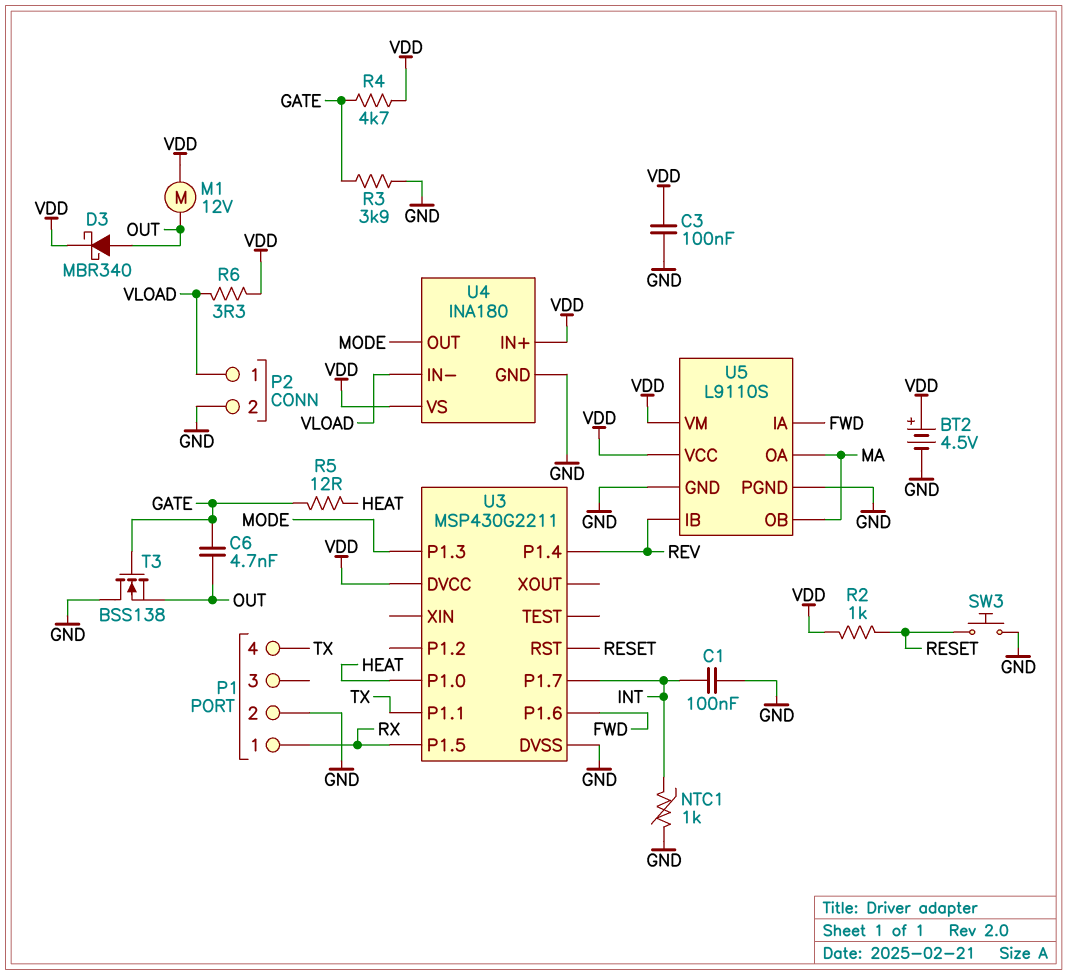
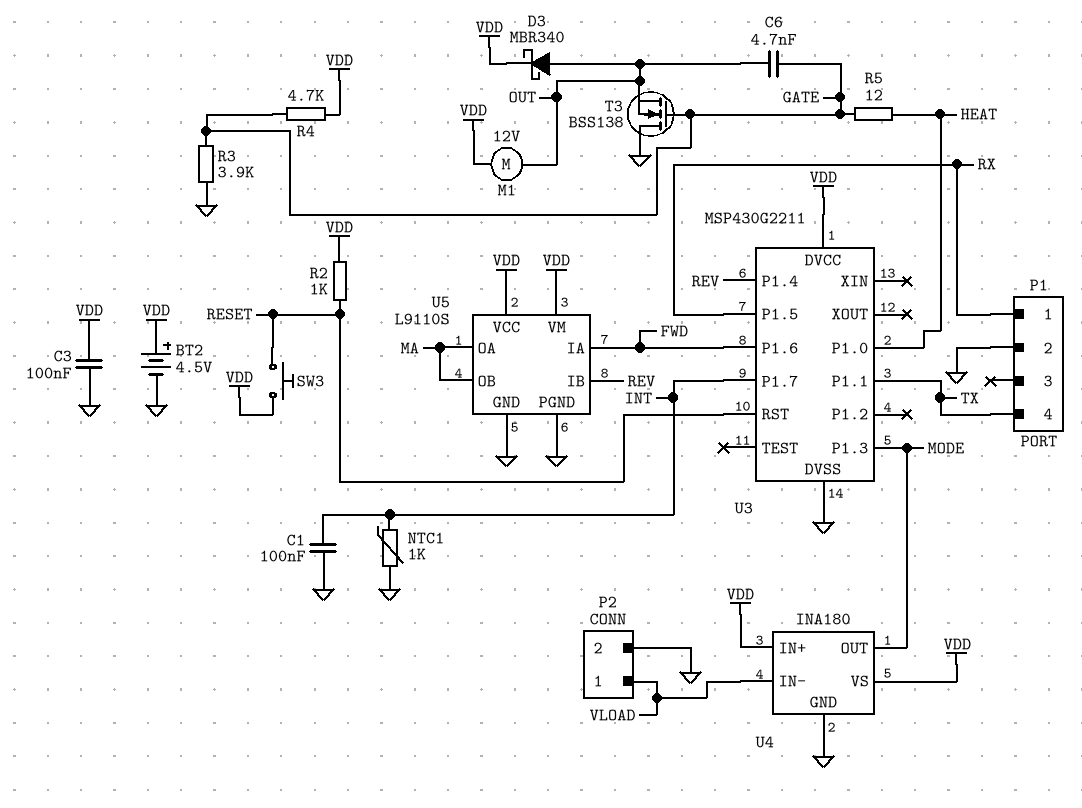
R6: 3.3 (VDD, VLOAD) -> none
SW3: button (GND, RESET) -> button (RESET, VDD)

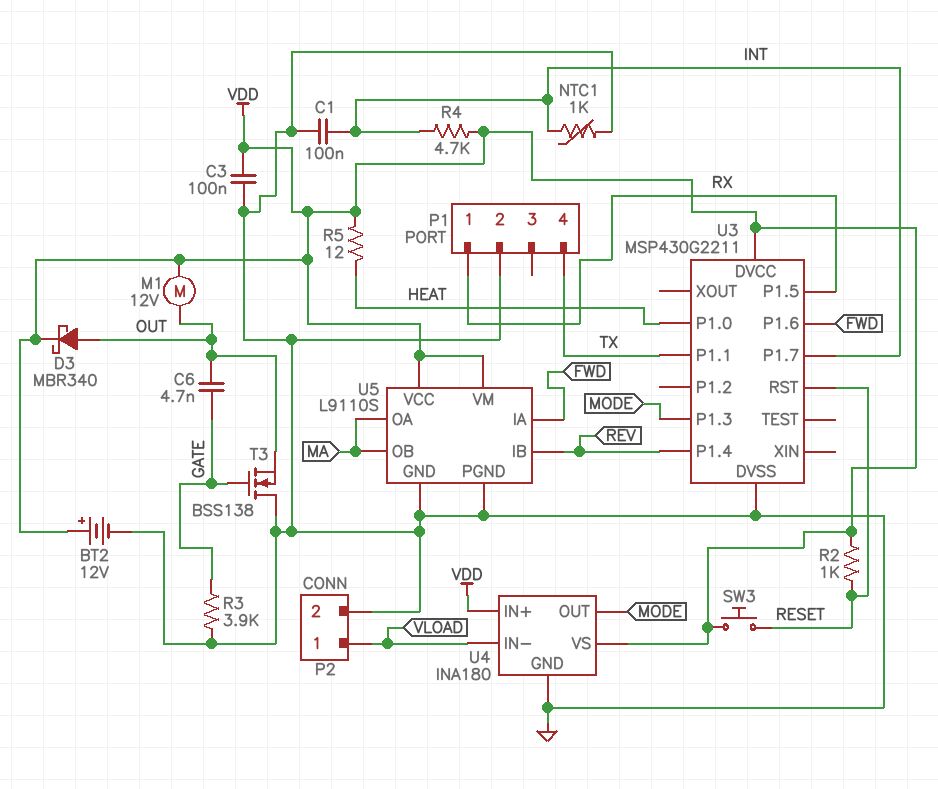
BT2: 4.5V (plus VDD, minus GND) -> 12V (plus VDD, minus GND)
R4: 4.7k (GATE, VDD) -> 4.7k (INT, VDD)
R5: 12 (GATE, HEAT) -> 12 (HEAT, VDD)

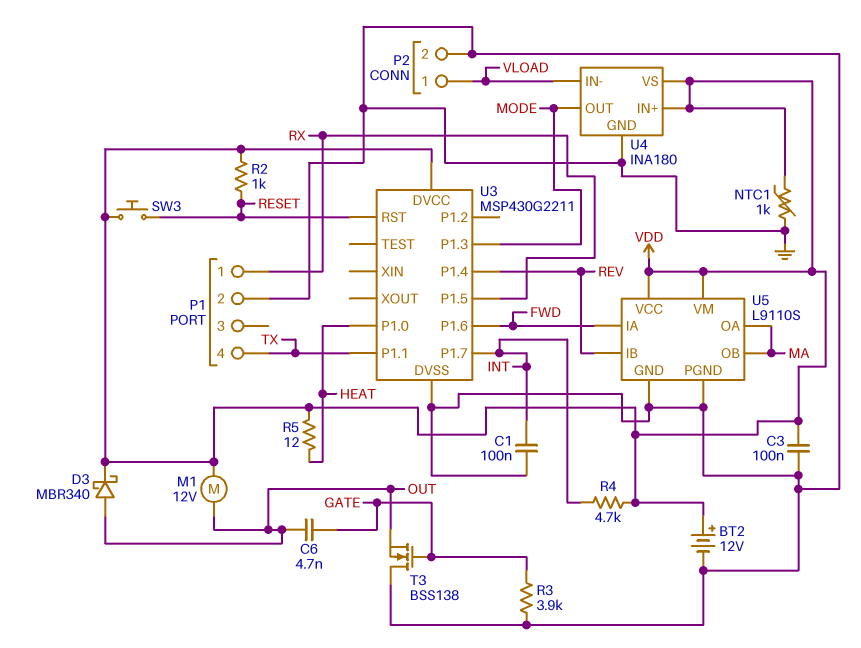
NTC1: 1k (GND, INT) -> 1k (GND, VDD)

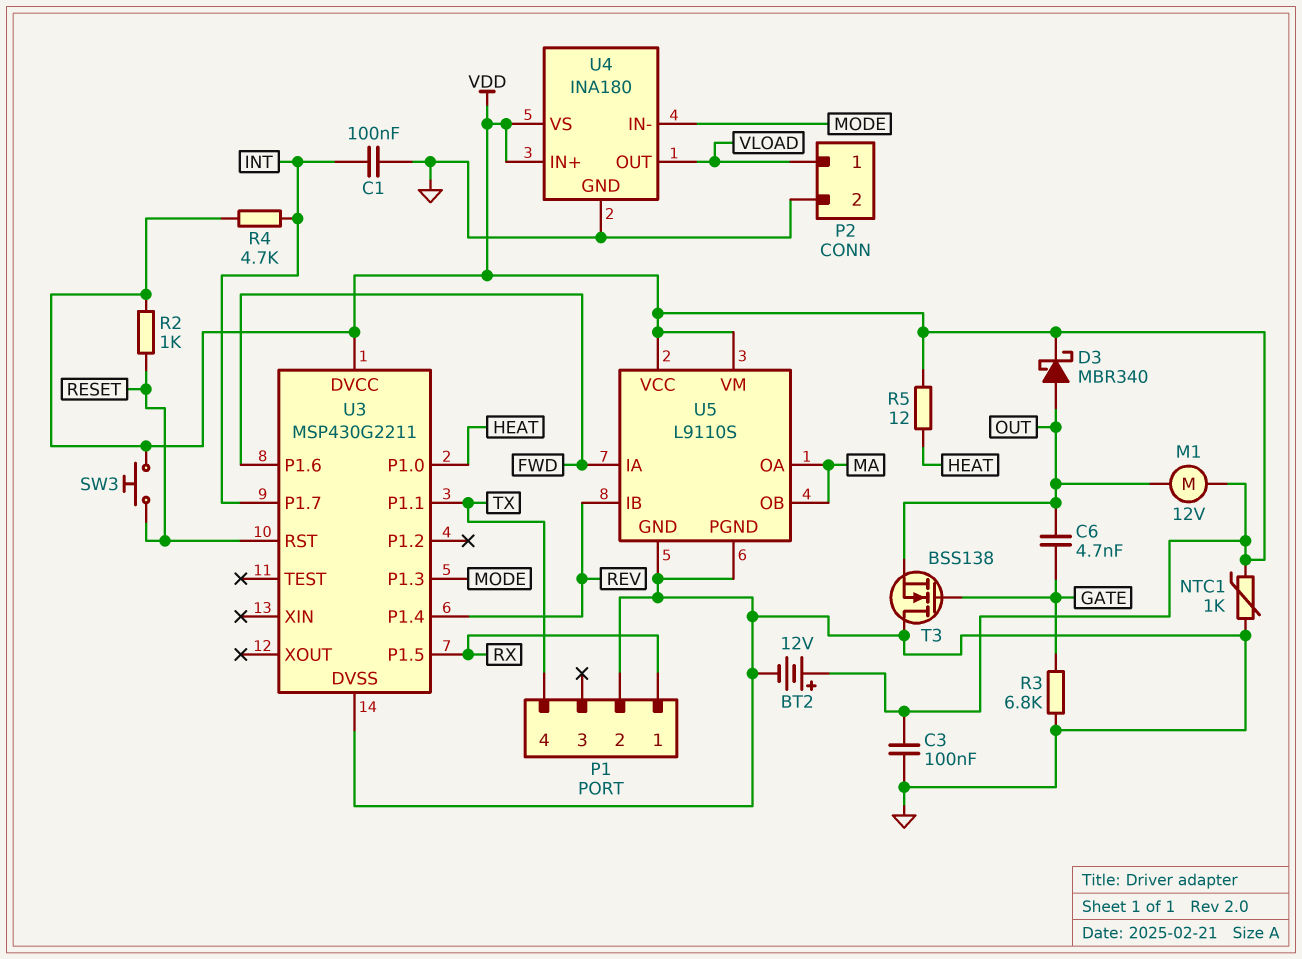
R3: 3.9k (GATE, GND) -> 6.8k (GATE, GND)
U4 pin IN-: VLOAD -> MODE
U4 pin OUT: MODE -> VLOAD

